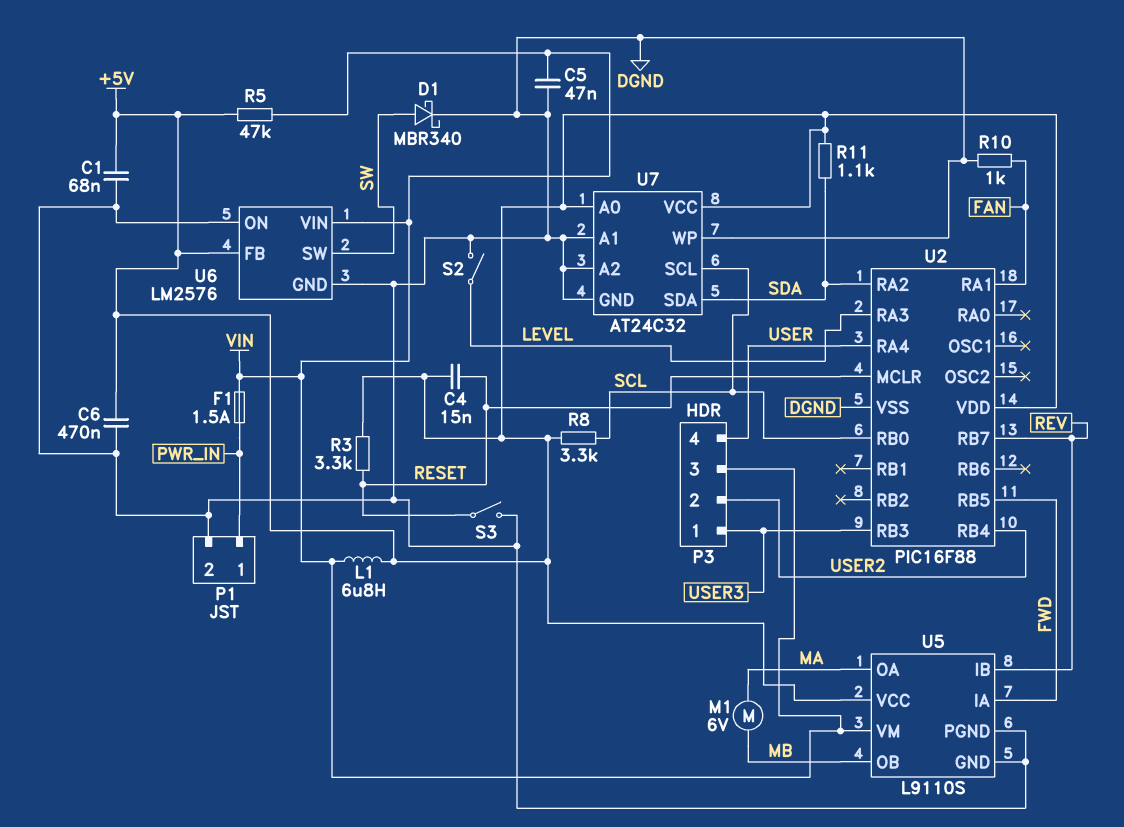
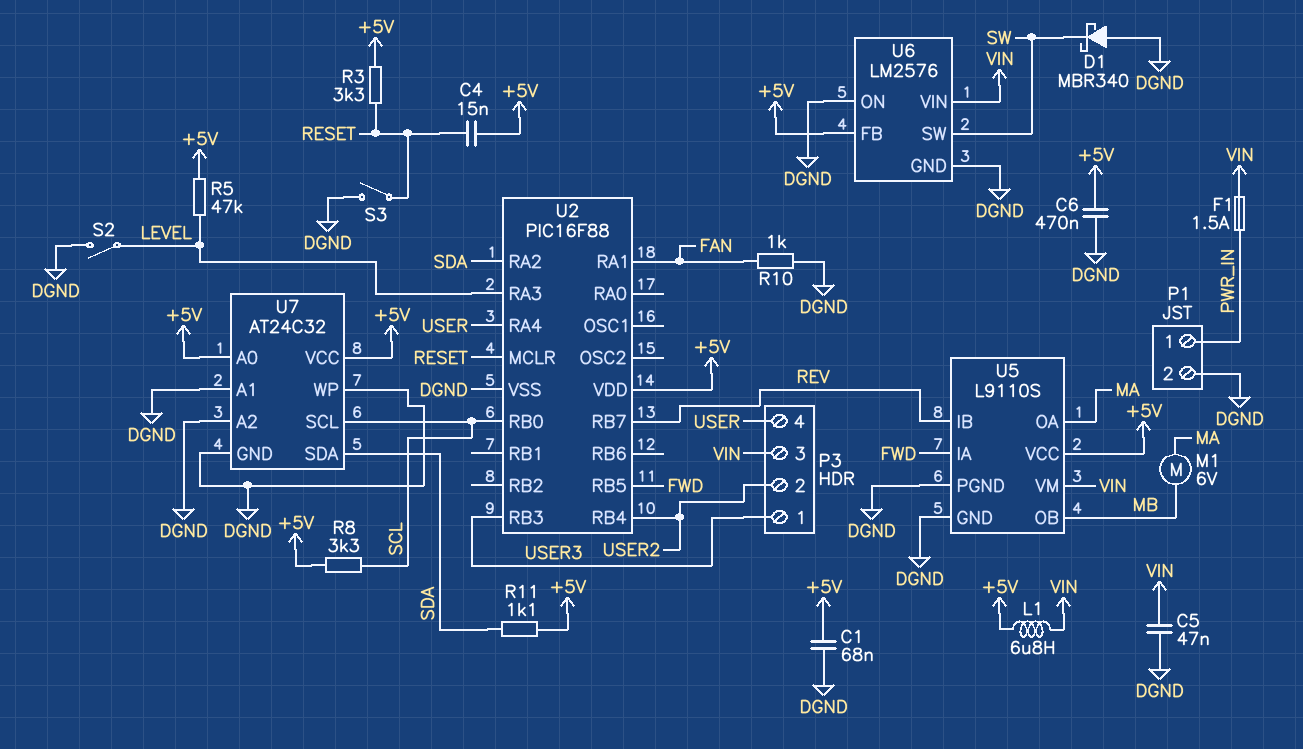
D1: schottky MBR340 (A SW, K DGND) -> schottky MBR340 (A DGND, K SW)
R5: 47k (+5V, VIN) -> 47k (+5V, LEVEL)

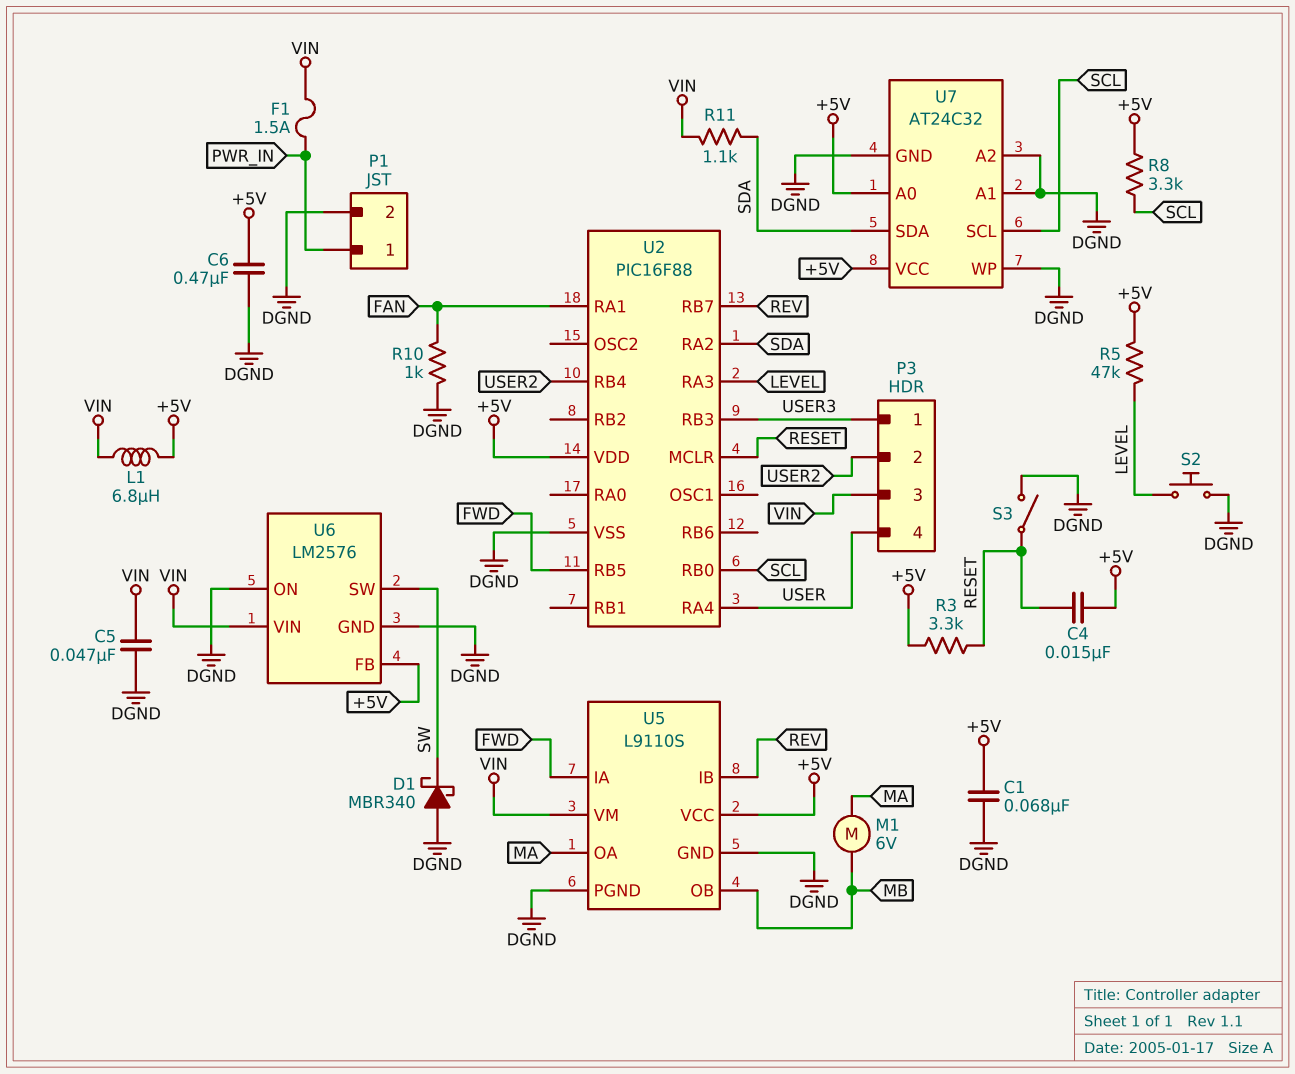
R11: 1.1k (+5V, SDA) -> 1.1k (SDA, VIN)
S2: switch (DGND, LEVEL) -> button (DGND, LEVEL)

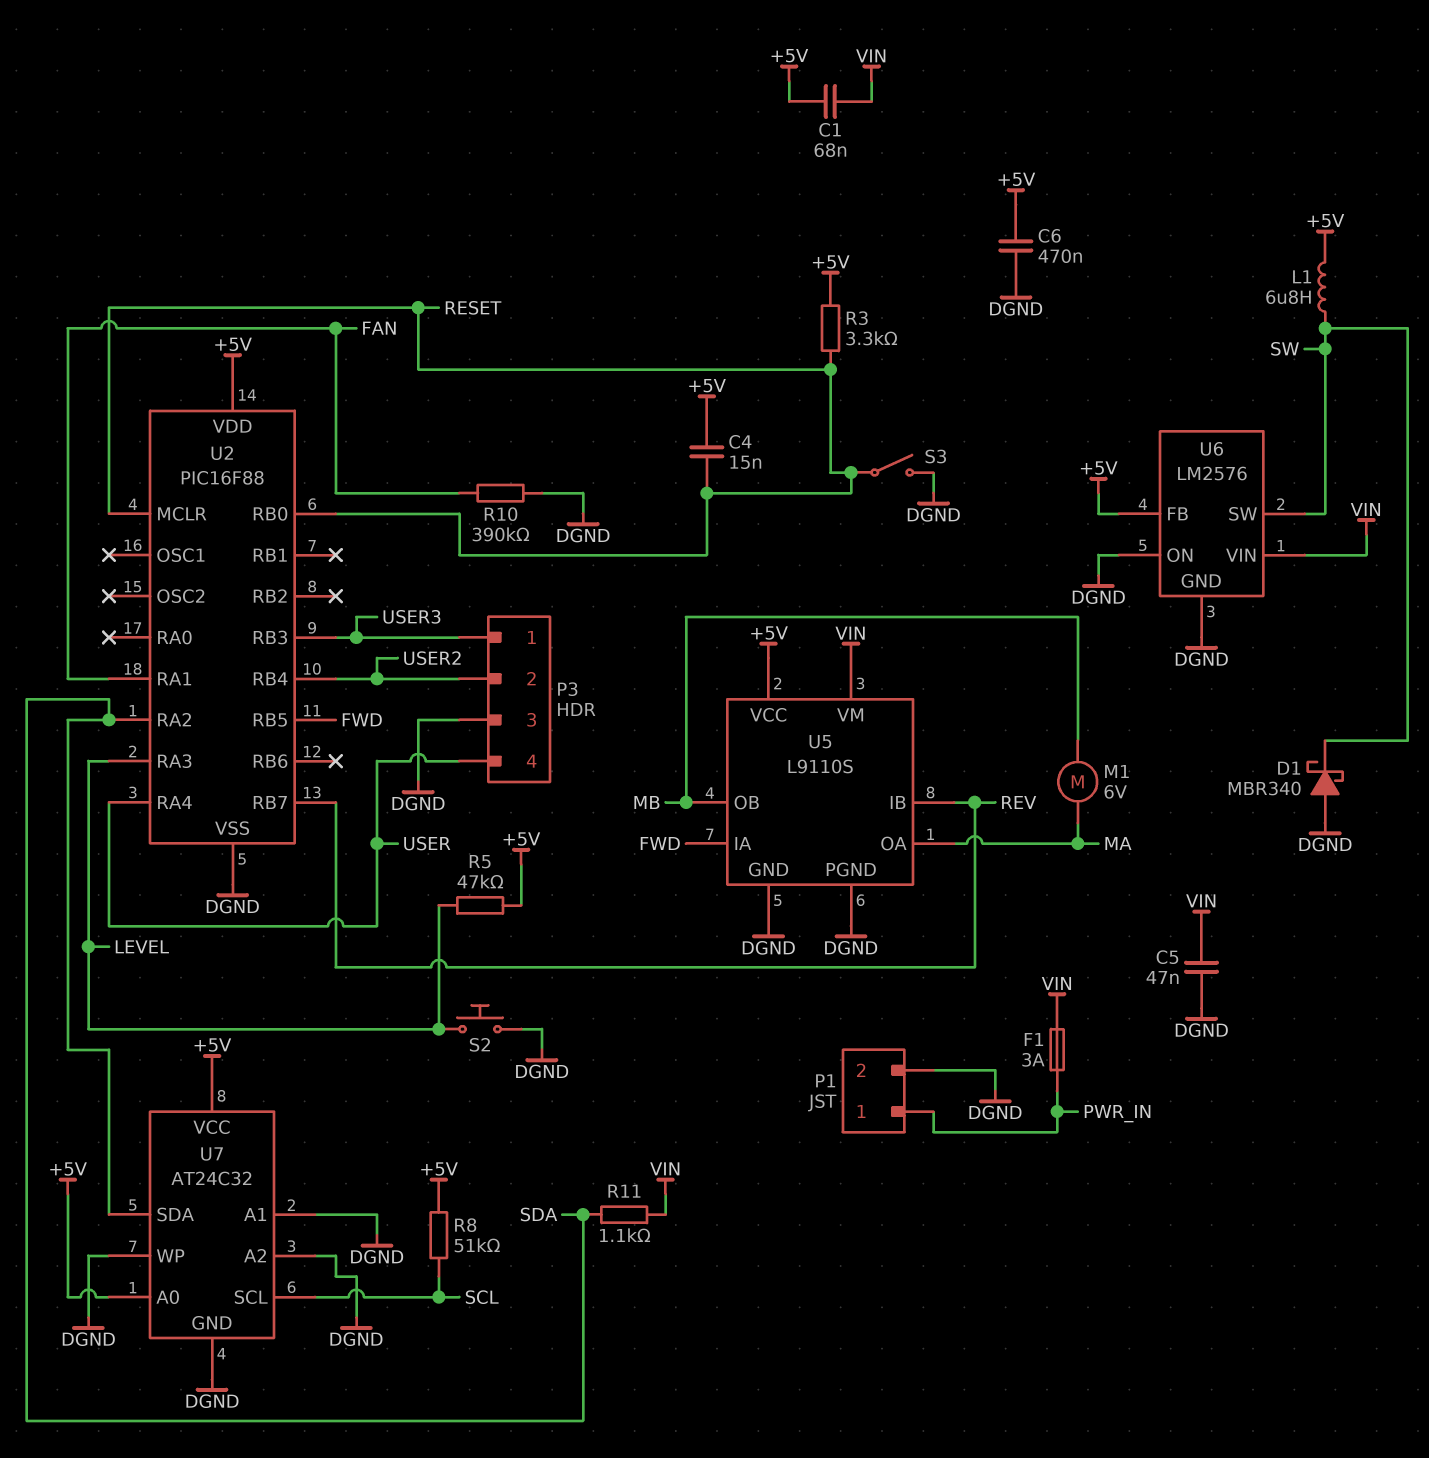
C1: 68nF (+5V, DGND) -> 68nF (+5V, VIN)
F1: 1.5A (PWR_IN, VIN) -> 3A (PWR_IN, VIN)
L1: 6.8uH (+5V, VIN) -> 6.8uH (+5V, SW)
P3 pin 3: VIN -> DGND
R8: 3.3k (+5V, SCL) -> 51k (+5V, SCL)
R10: 1k (DGND, FAN) -> 390k (DGND, FAN)
U2 pin RB0: SCL -> RESET

